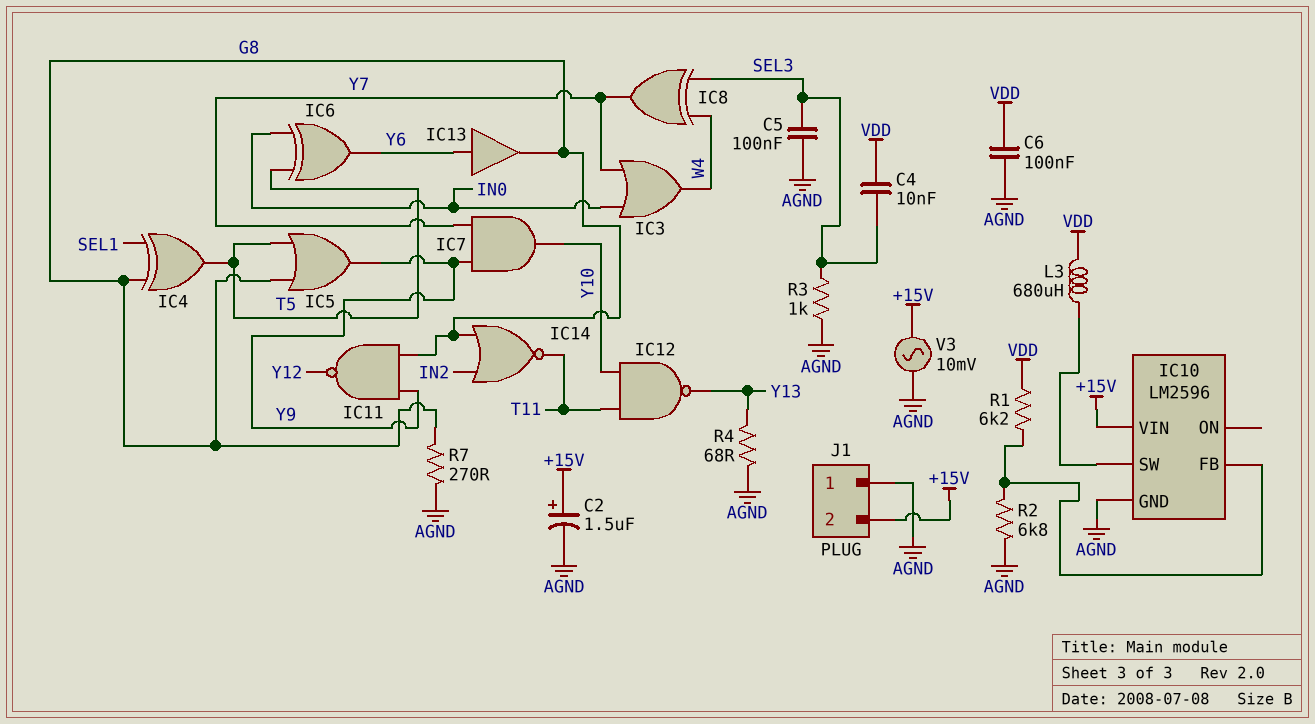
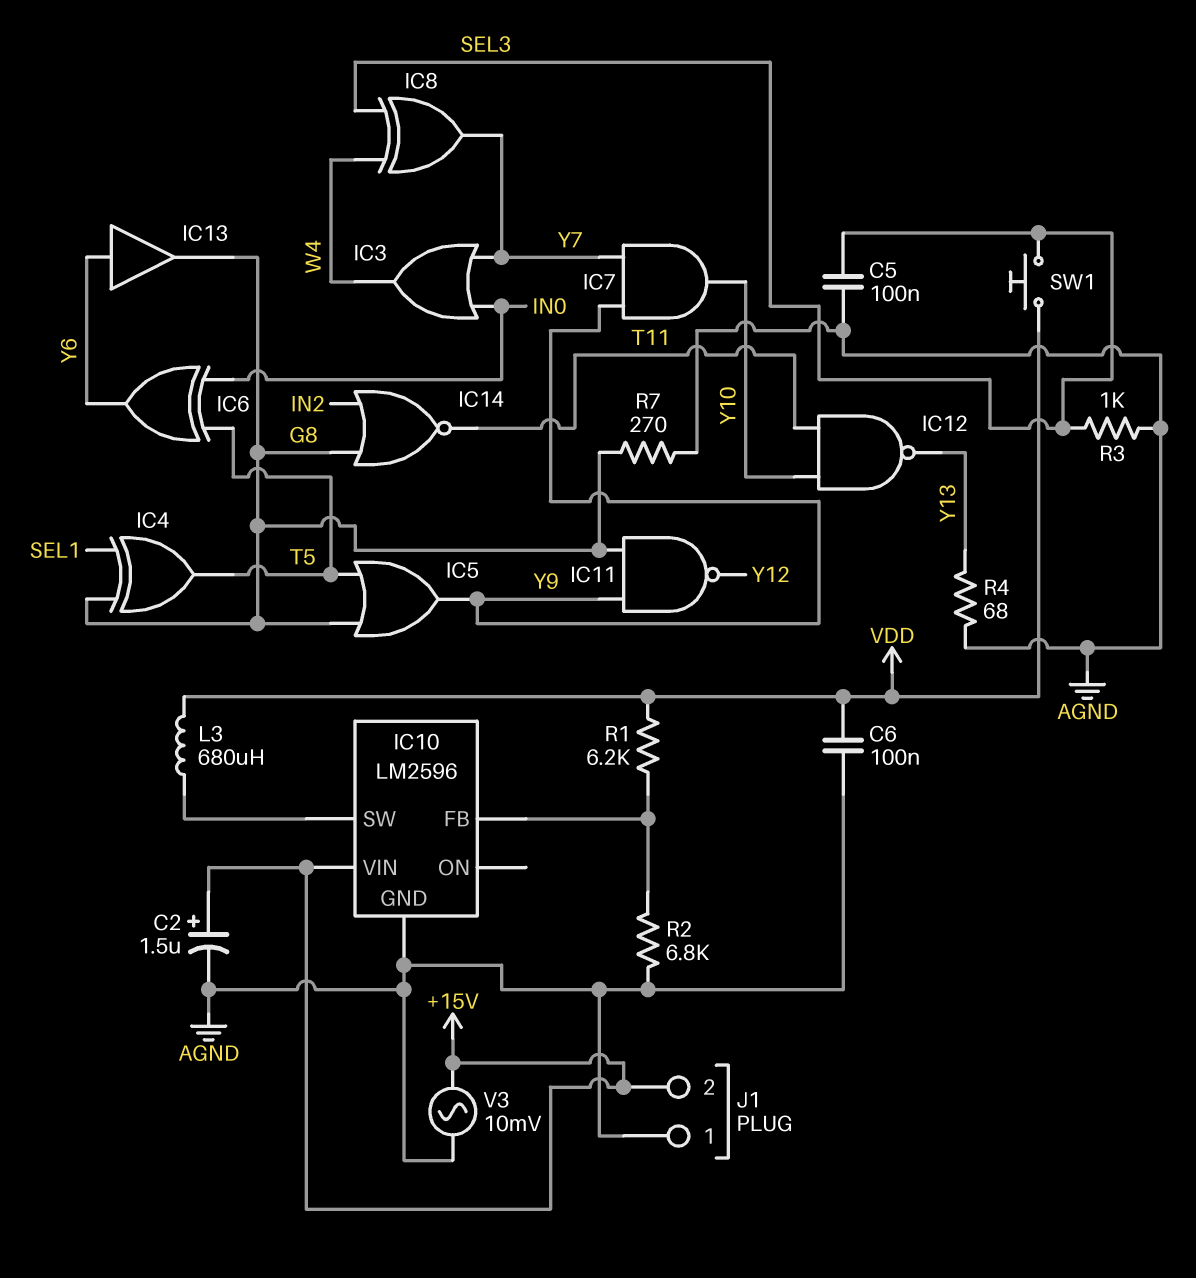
C4: 10nF (SEL3, VDD) -> none
SW1: none -> button (SEL3, VDD)

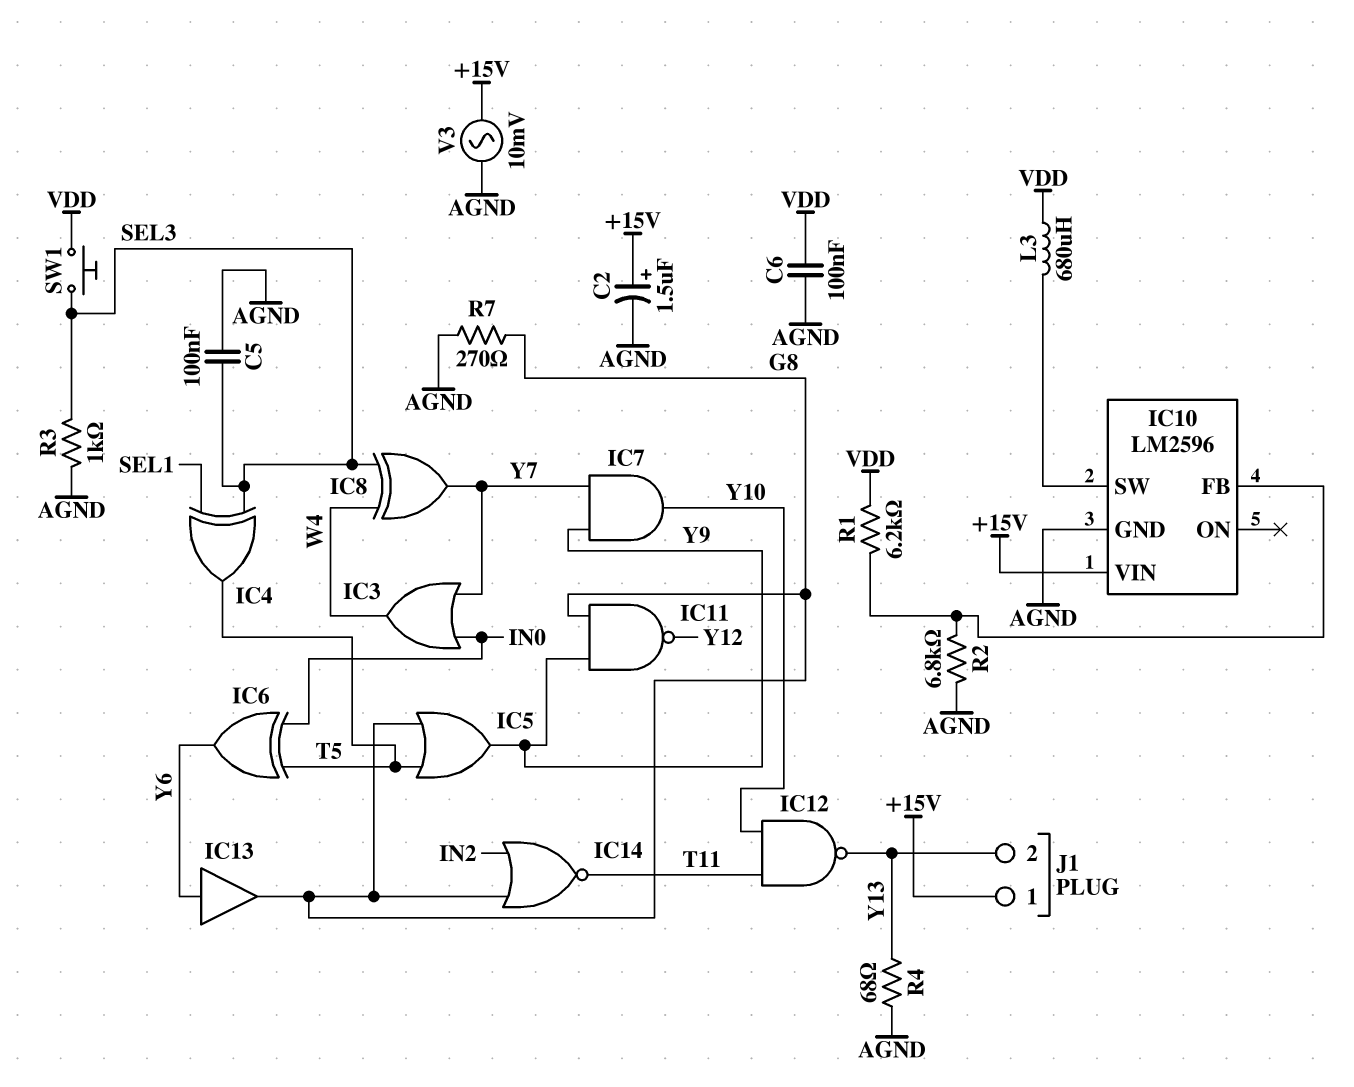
IC4: XOR (in G8, in SEL1, out T5) -> XOR (in SEL1, in SEL3, out T5)
J1 pin 1: AGND -> +15V
J1 pin 2: +15V -> Y13

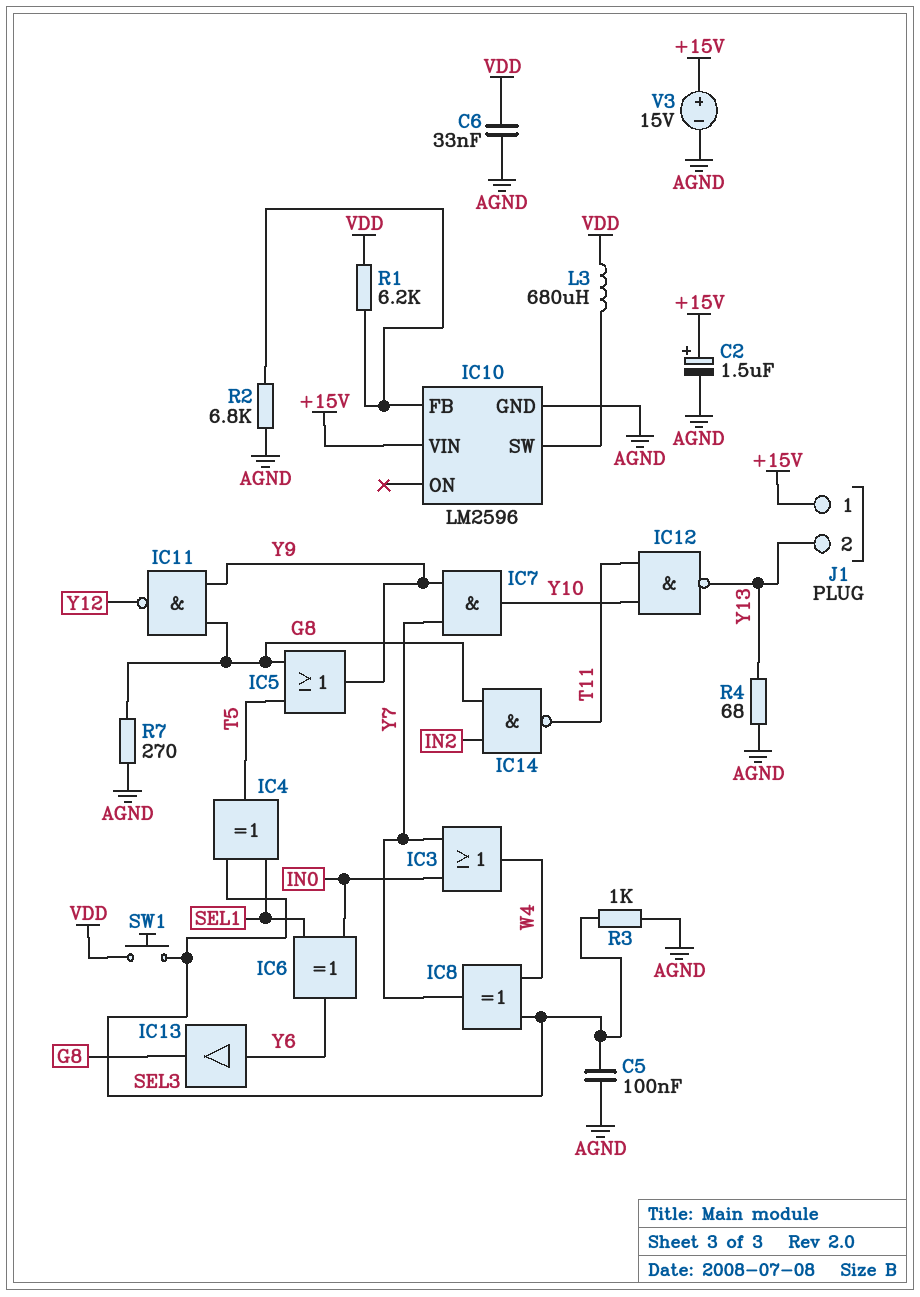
C6: 100nF (AGND, VDD) -> 33nF (AGND, VDD)
IC6: XOR (in IN0, in T5, out Y6) -> XOR (in IN0, in SEL1, out Y6)
IC14: NOR (in G8, in IN2, out T11) -> NAND (in G8, in IN2, out T11)
V3: AC 10mV (+15V, AGND) -> 15V (plus +15V, minus AGND)

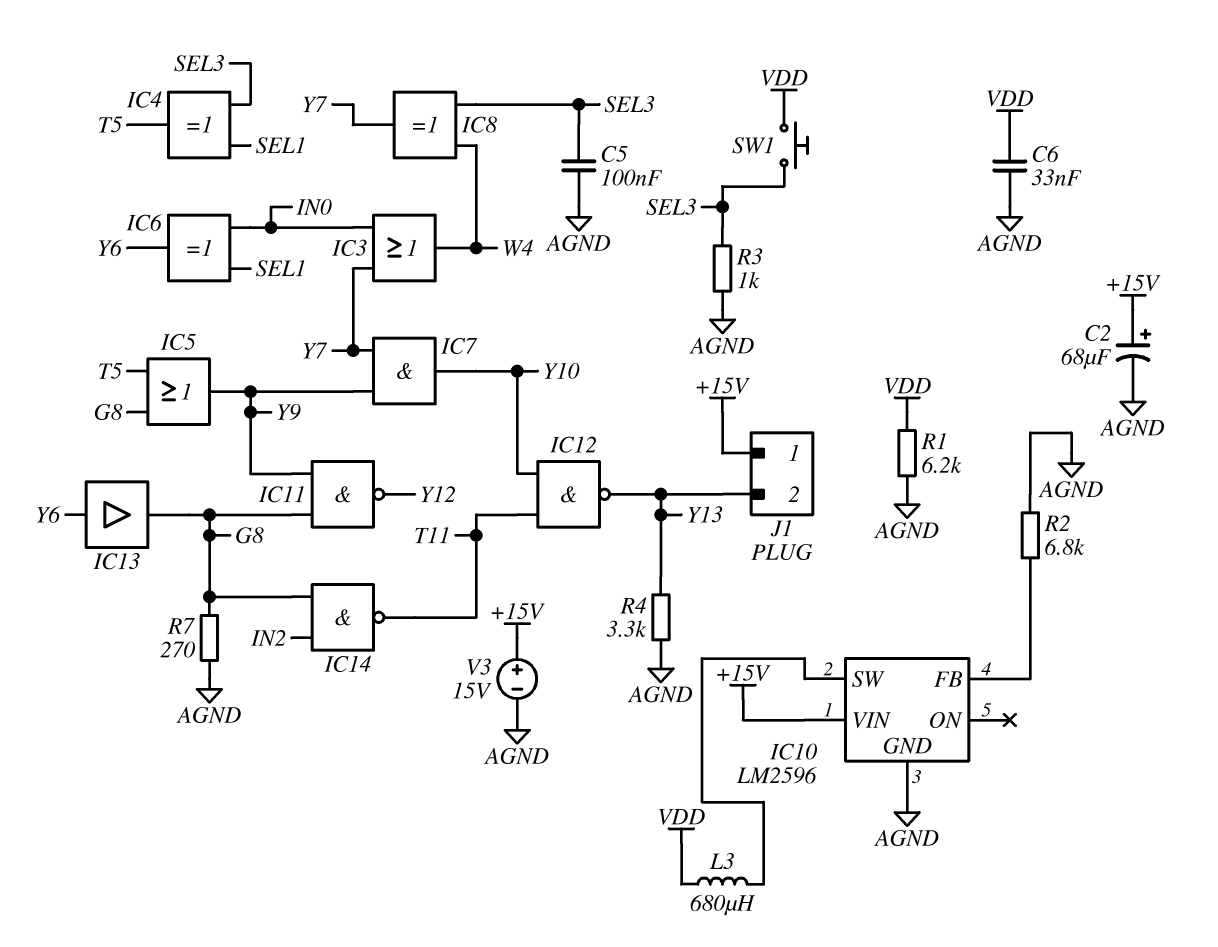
C2: 1.5uF (plus +15V, minus AGND) -> 68uF (plus +15V, minus AGND)
R1: 6.2k (IC10/FB, VDD) -> 6.2k (AGND, VDD)
R4: 68 (AGND, Y13) -> 3.3k (AGND, Y13)

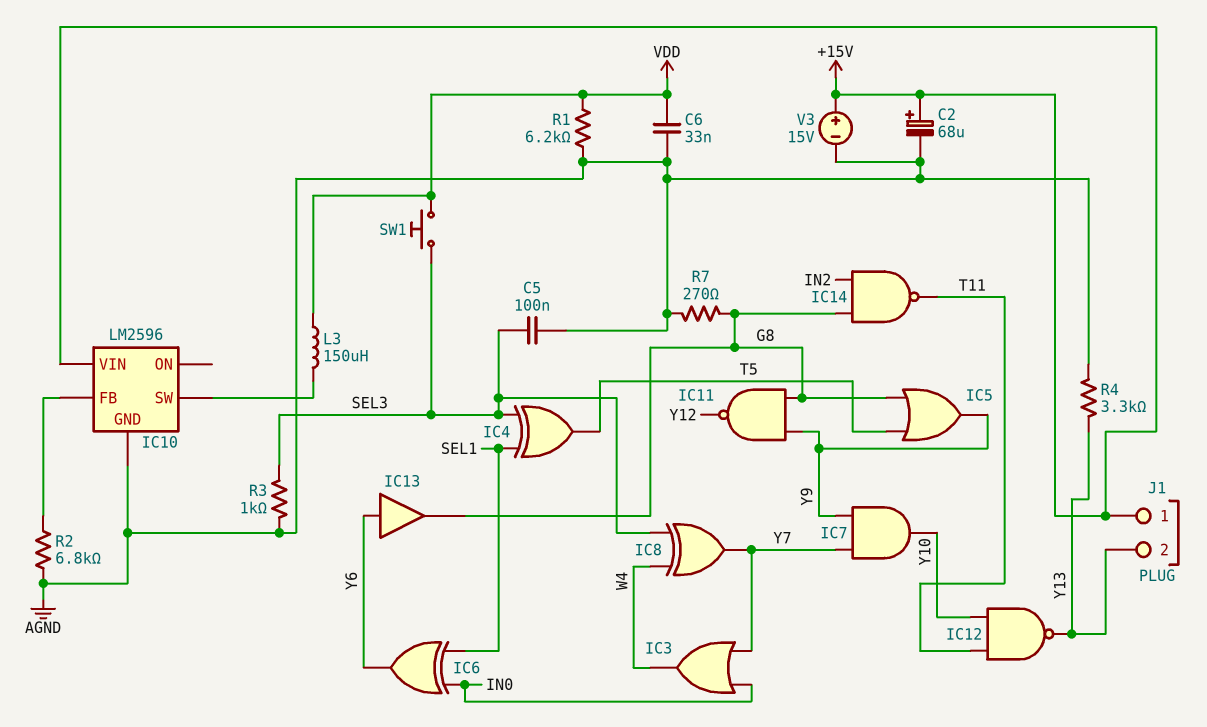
L3: 680uH (IC10/SW, VDD) -> 150uH (IC10/SW, VDD)

